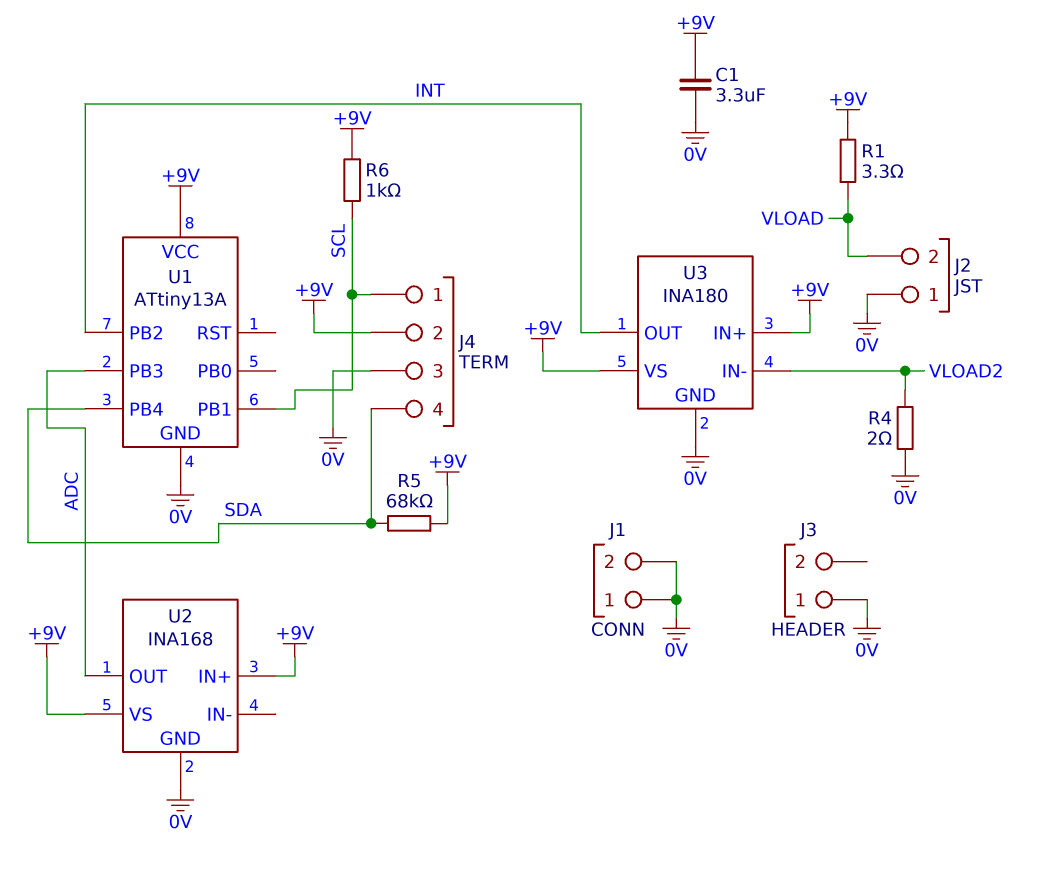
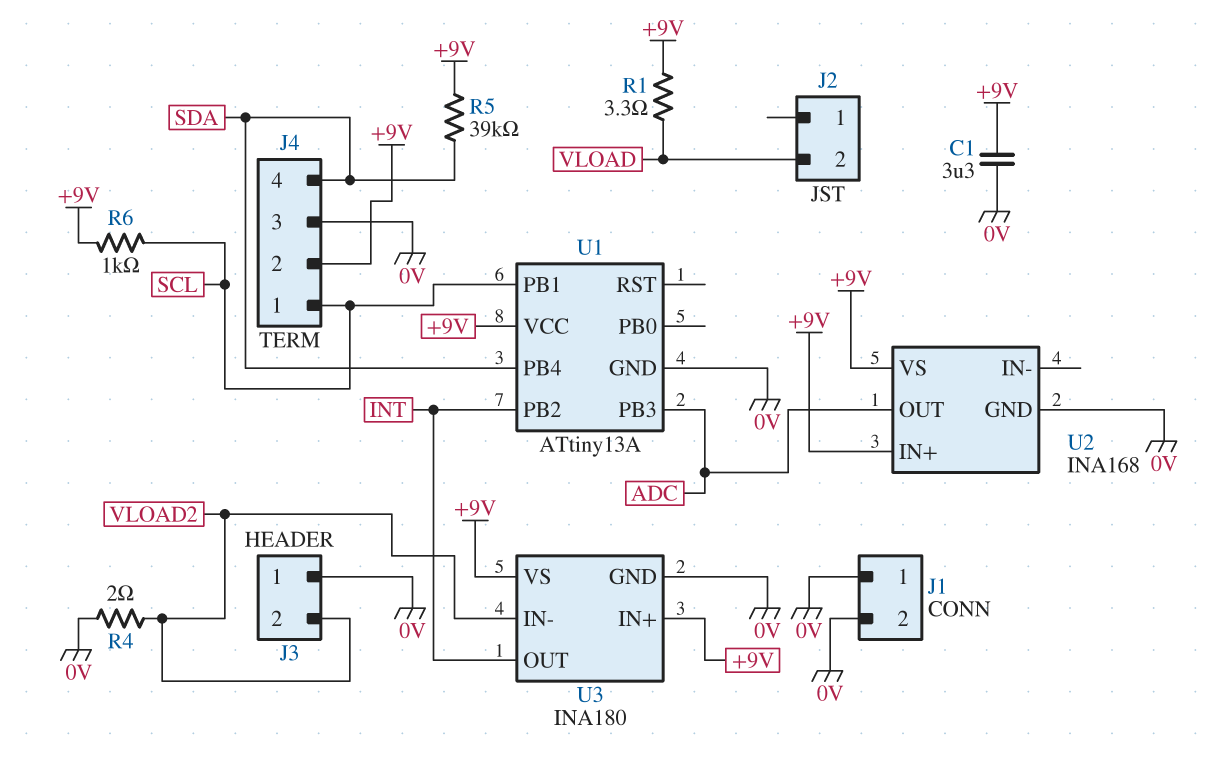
J2 pin 1: 0V -> none
J3 pin 2: none -> VLOAD2
R5: 68k (+9V, SDA) -> 39k (+9V, SDA)

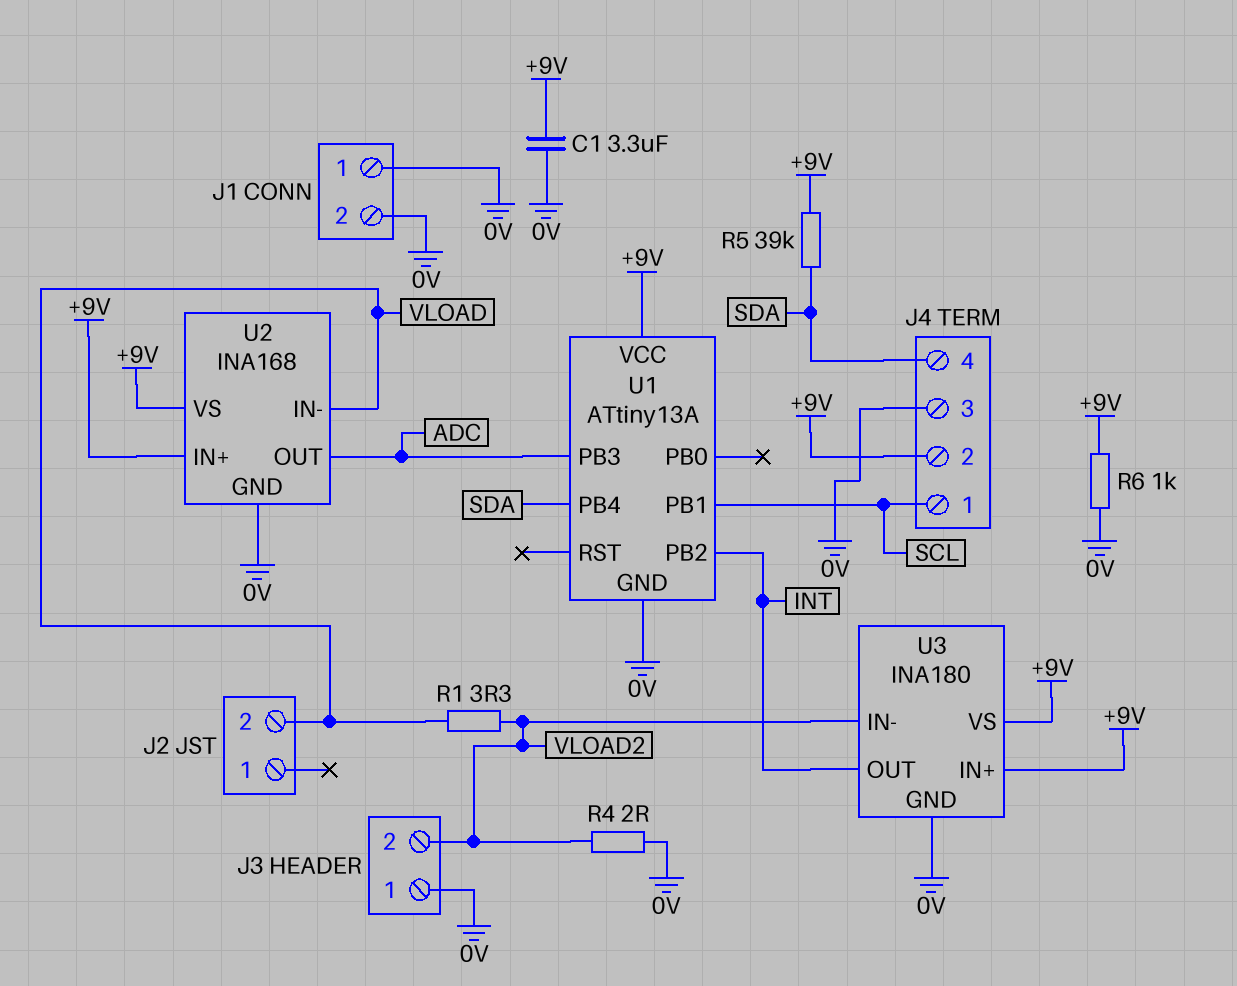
R1: 3.3 (+9V, VLOAD) -> 3.3 (VLOAD, VLOAD2)
R6: 1k (+9V, SCL) -> 1k (+9V, 0V)
U2 pin IN-: none -> VLOAD

